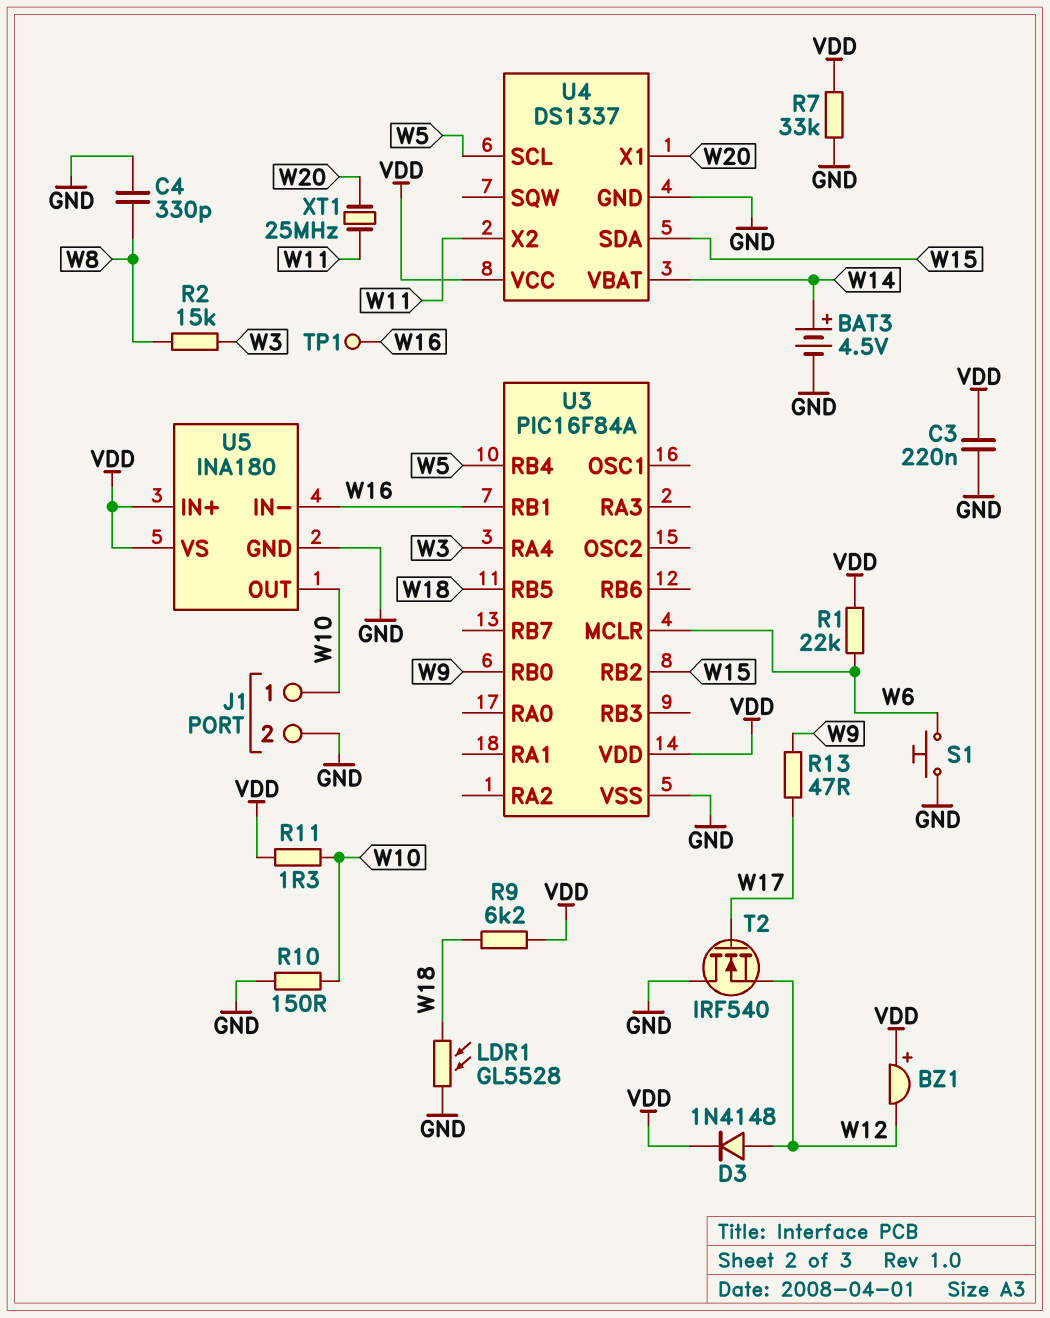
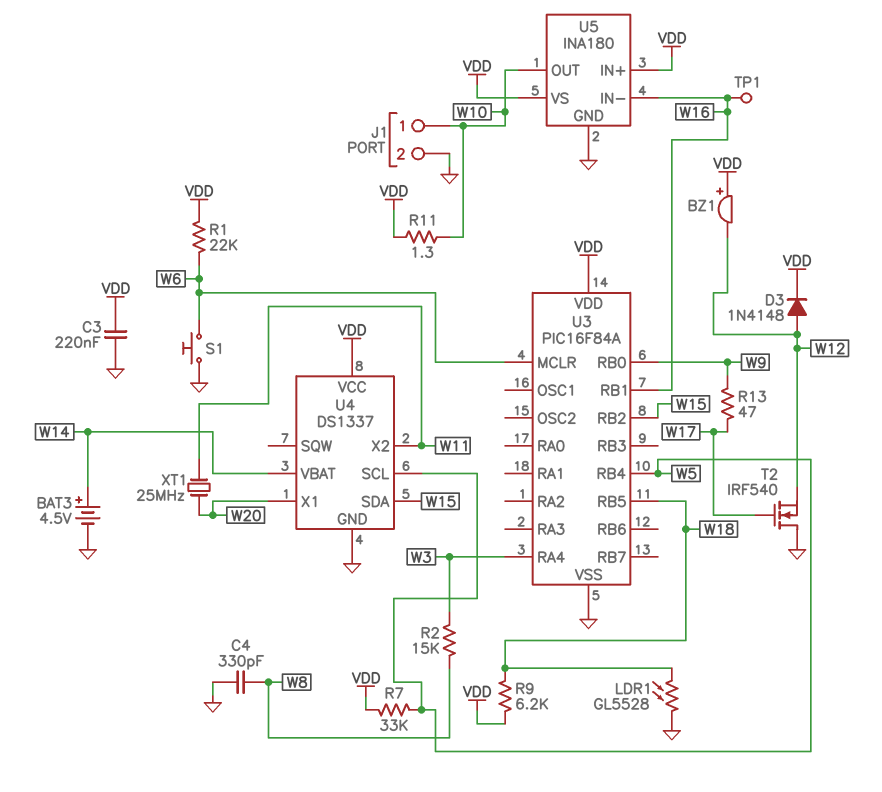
R7: 33k (GND, VDD) -> 33k (VDD, W5)
R10: 150 (GND, W10) -> none

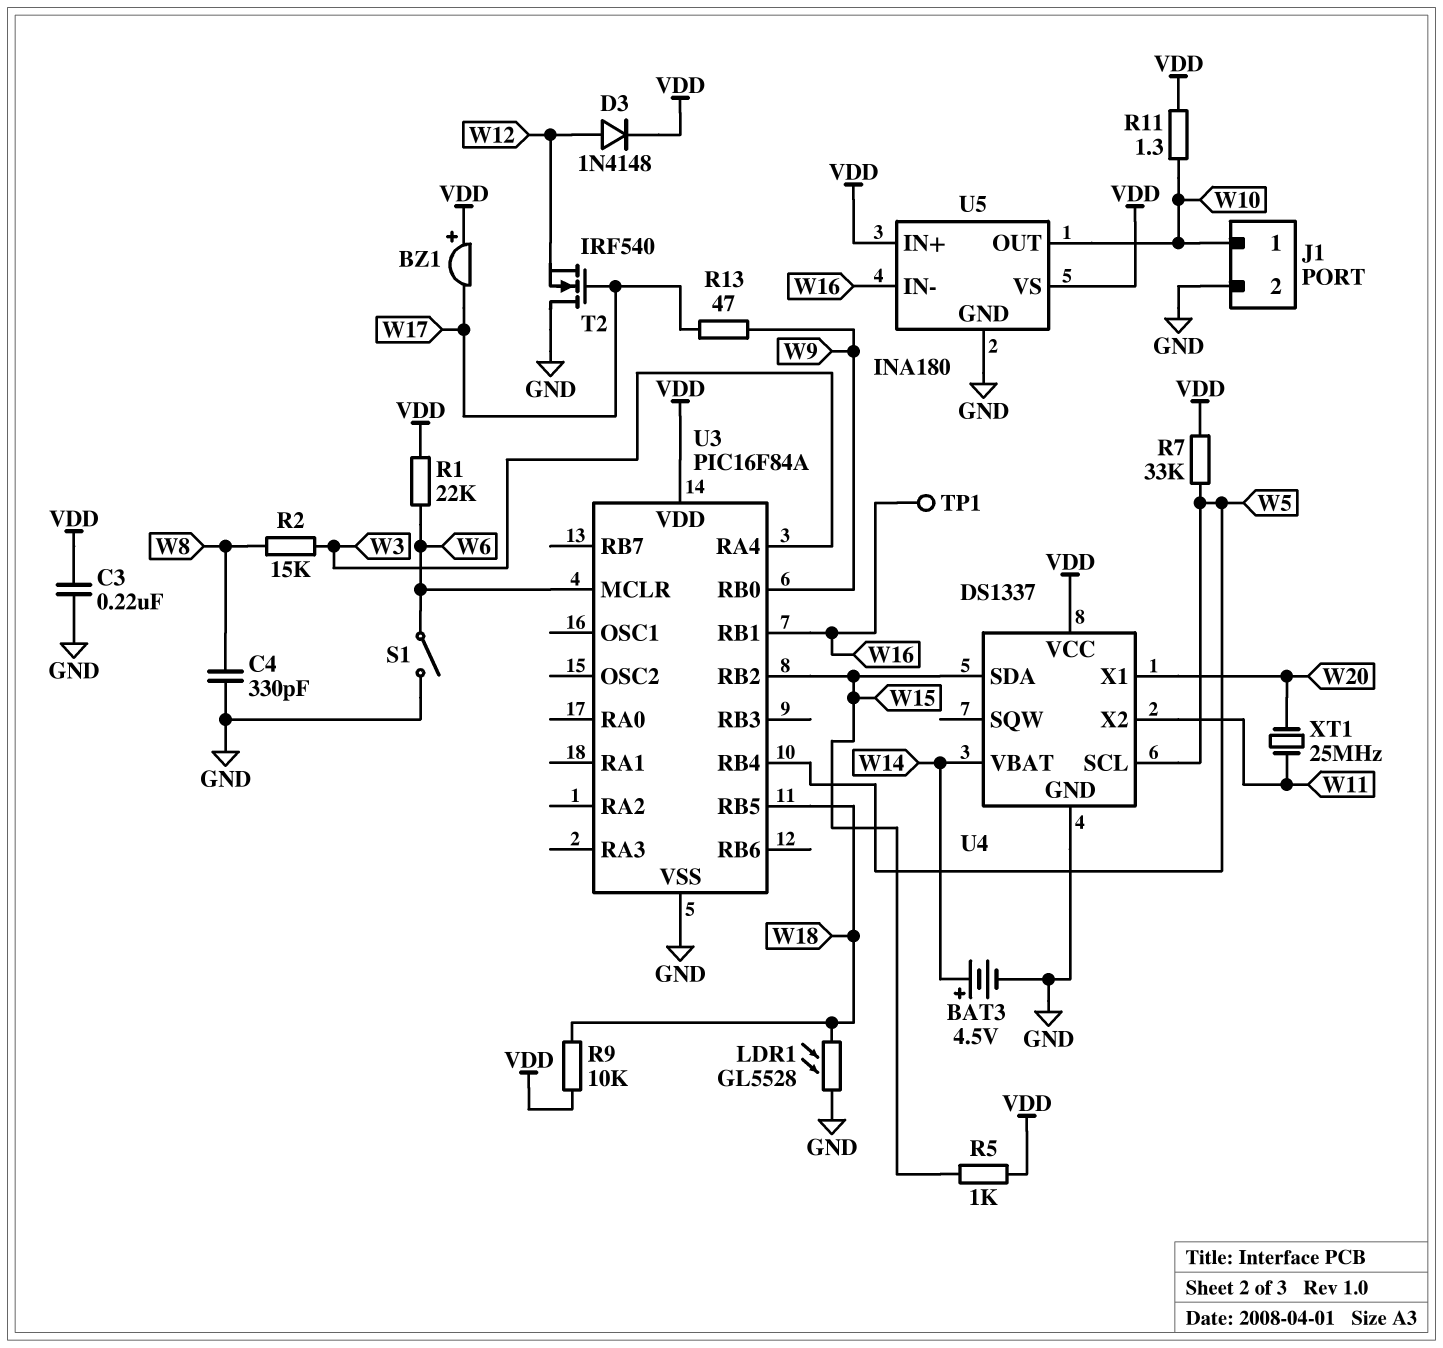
BZ1: buzzer (plus VDD, minus W12) -> buzzer (plus VDD, minus W17)
R5: none -> 1k (VDD, W15)
R9: 6.2k (VDD, W18) -> 10k (VDD, W18)
S1: button (GND, W6) -> switch (GND, W6)

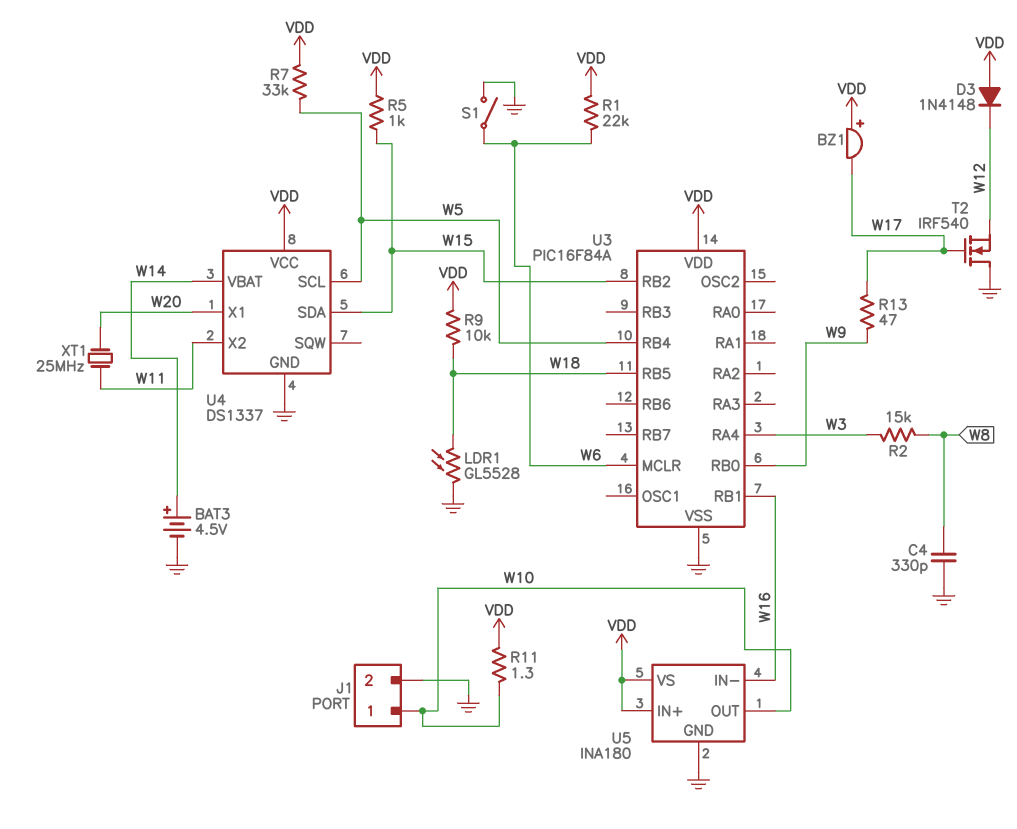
C3: 220nF (GND, VDD) -> none
D3: diode 1N4148 (A W12, K VDD) -> diode 1N4148 (A VDD, K W12)
TP1: test point (W16) -> none

